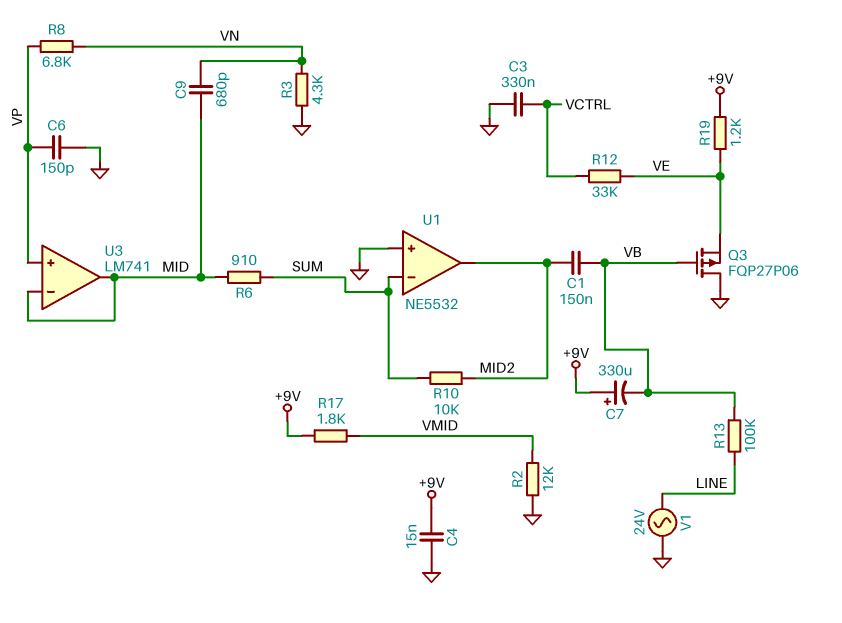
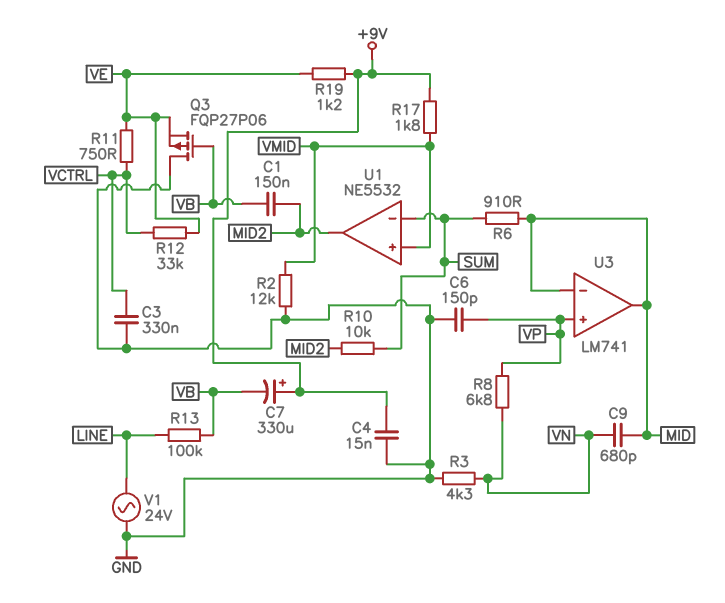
R11: none -> 750 (VCTRL, VE)
U1 pin in+: GND -> VMID

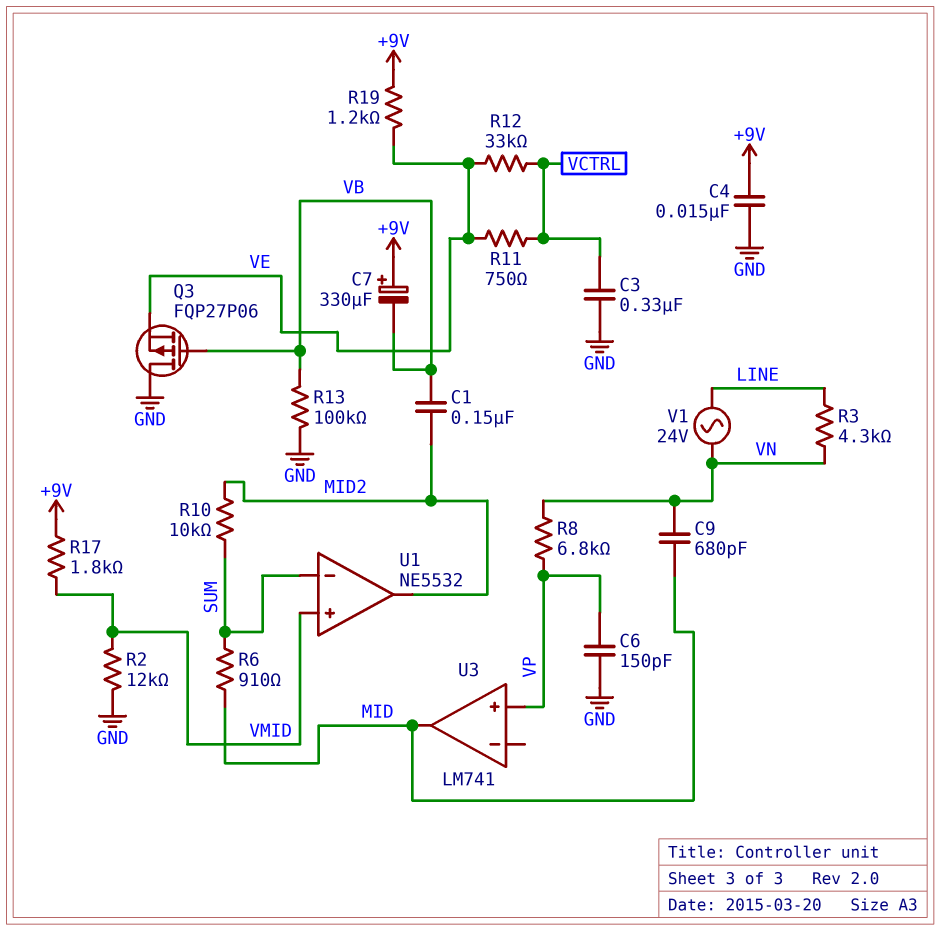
R3: 4.3k (GND, VN) -> 4.3k (LINE, VN)
R13: 100k (LINE, VB) -> 100k (GND, VB)
U3 pin in-: MID -> none
V1: AC 24V (GND, LINE) -> AC 24V (LINE, VN)

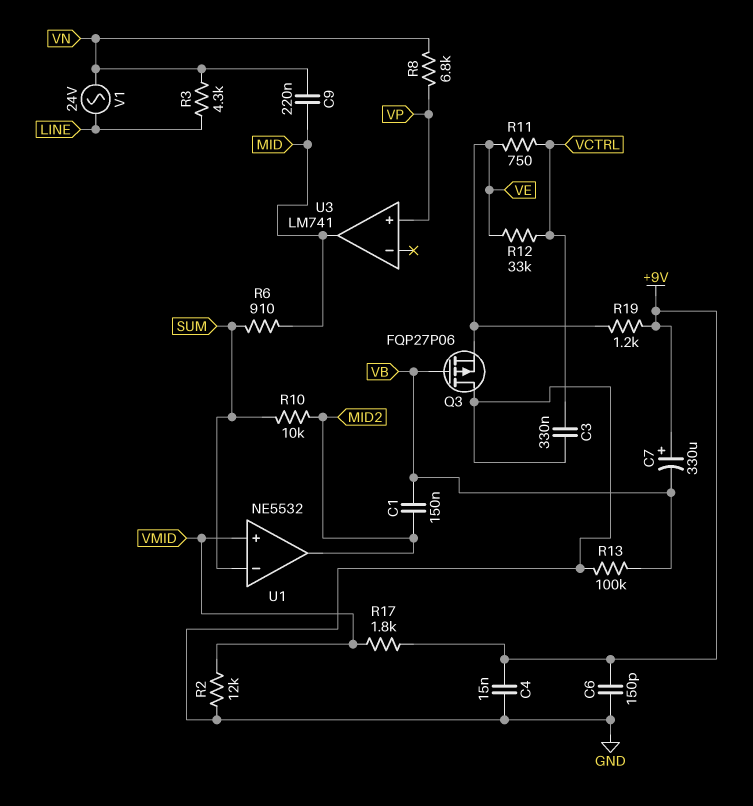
C6: 150pF (GND, VP) -> 150pF (+9V, GND)
C9: 680pF (MID, VN) -> 220nF (MID, VN)

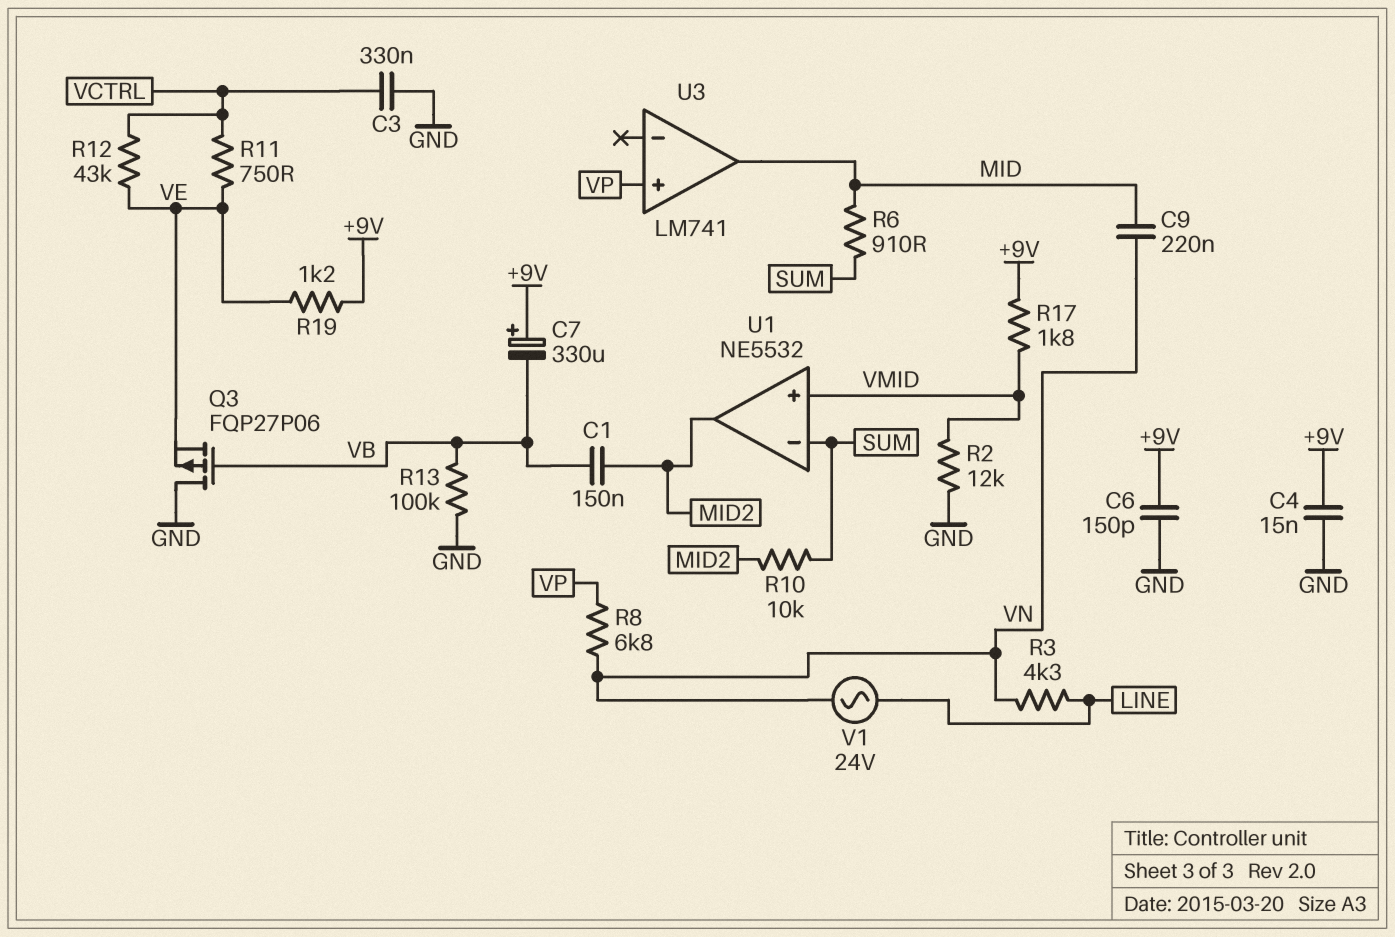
R12: 33k (VCTRL, VE) -> 43k (VCTRL, VE)

